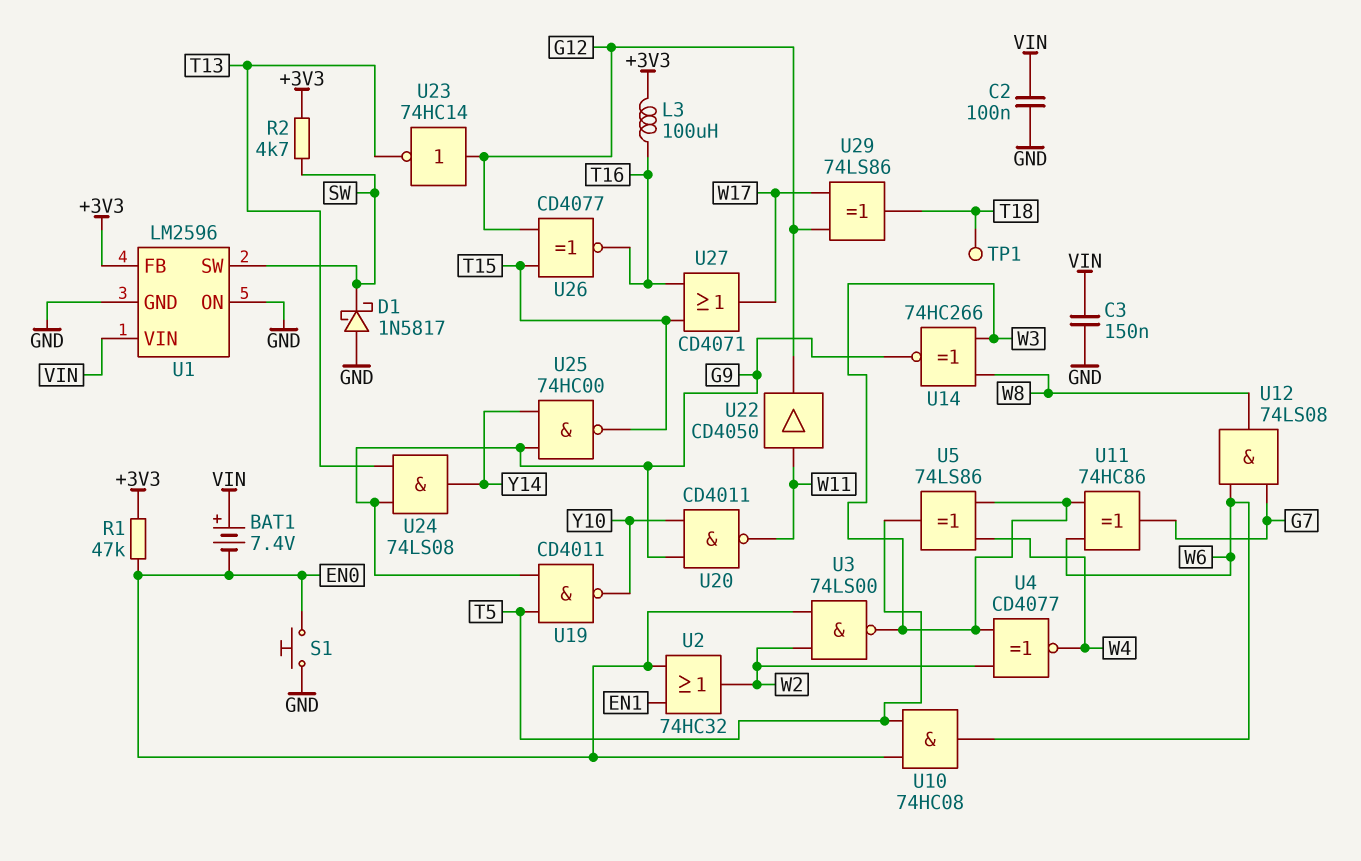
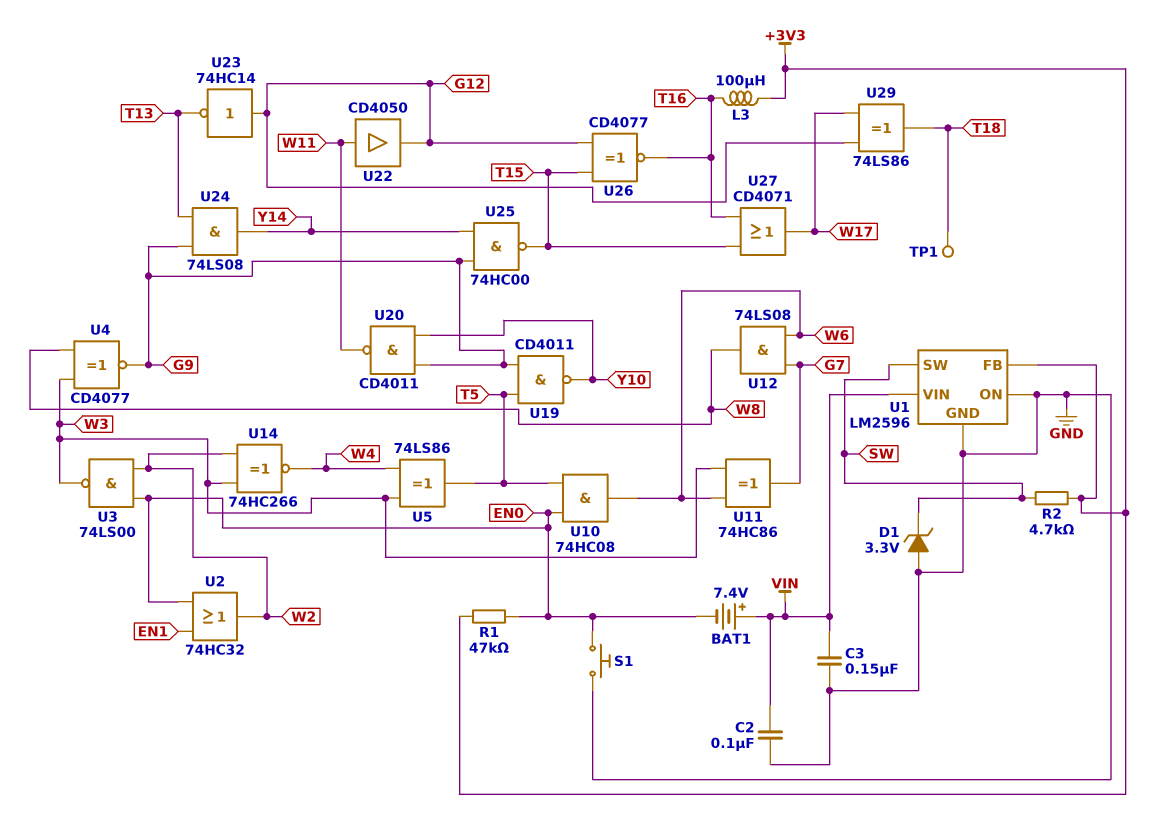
D1: schottky 1N5817 (A GND, K SW) -> zener 3.3V (A GND, K SW)
U4: XNOR CD4077 (in W2, in W3, out W4) -> XNOR CD4077 (in W3, in W8, out G9)
U14: XNOR 74HC266 (in W3, in W8, out G9) -> XNOR 74HC266 (in W2, in W3, out W4)

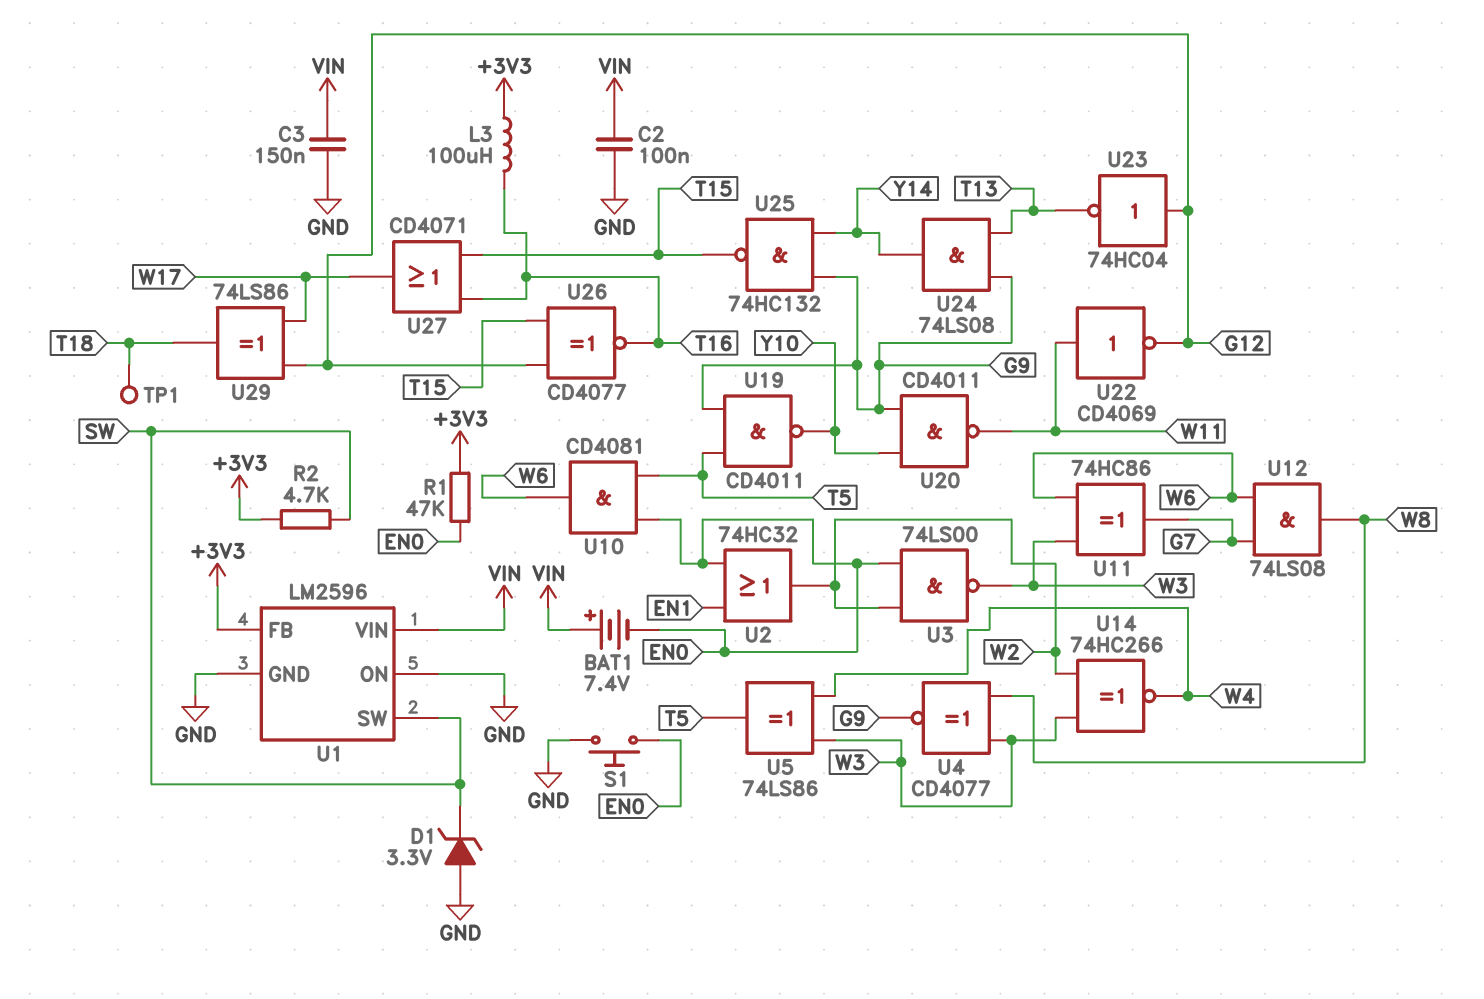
U10: AND 74HC08 (in EN0, in T5, out W6) -> AND CD4081 (in EN0, in T5, out W6)
U22: buffer CD4050 (in W11, out G12) -> NOT CD4069 (in W11, out G12)
U23: NOT 74HC14 (in G12, out T13) -> NOT 74HC04 (in G12, out T13)
U25: NAND 74HC00 (in G9, in Y14, out T15) -> NAND 74HC132 (in G9, in Y14, out T15)

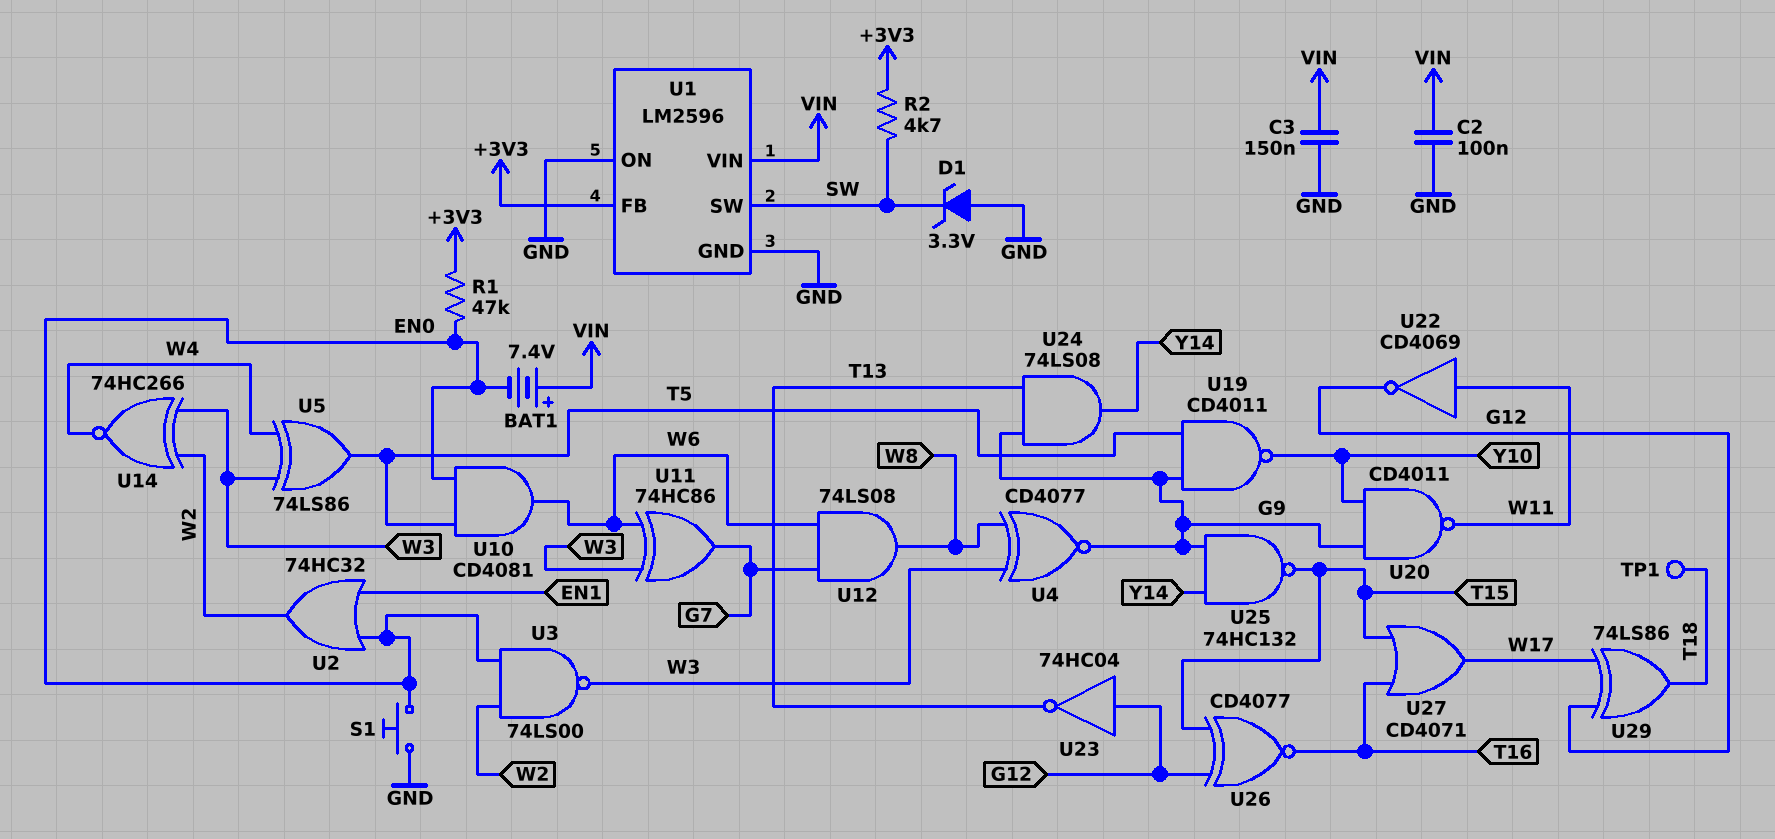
L3: 100uH (+3V3, T16) -> none

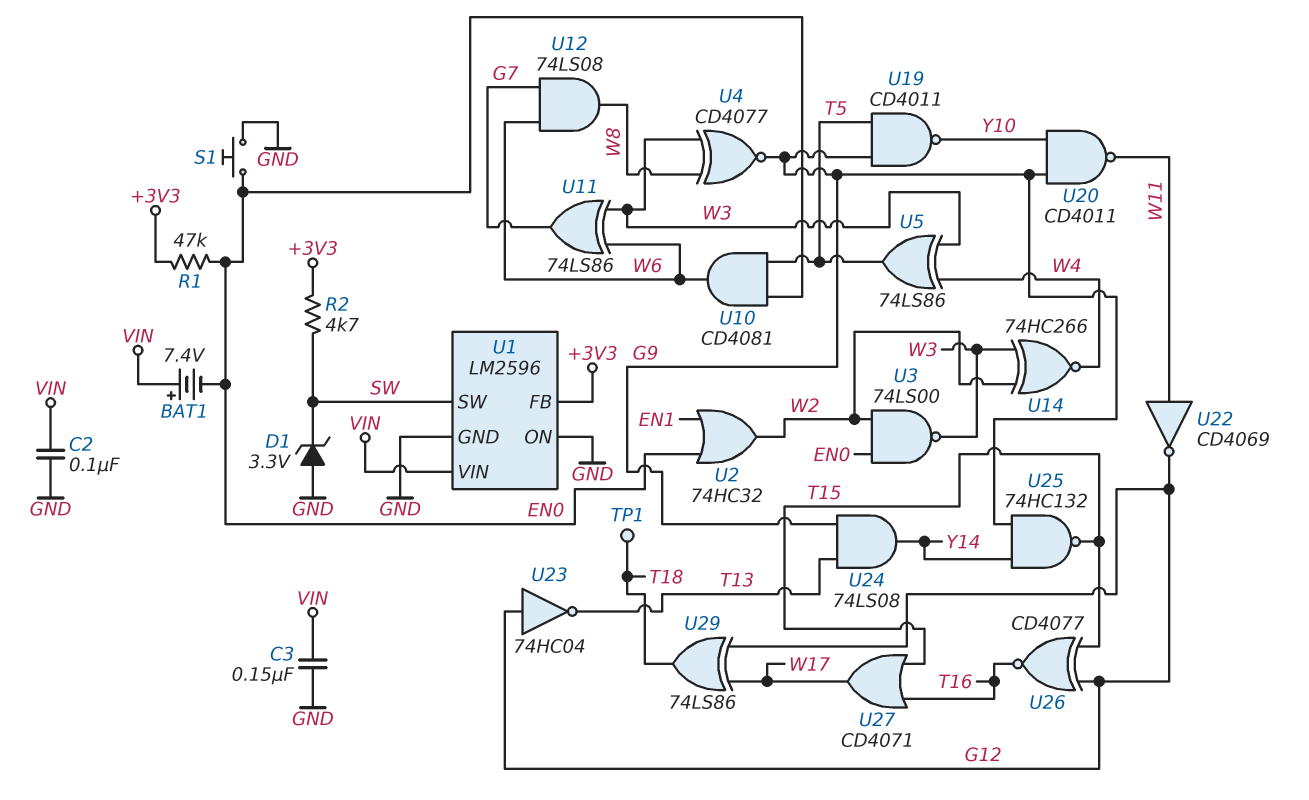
U11: XOR 74HC86 (in W3, in W6, out G7) -> XOR 74LS86 (in W3, in W6, out G7)

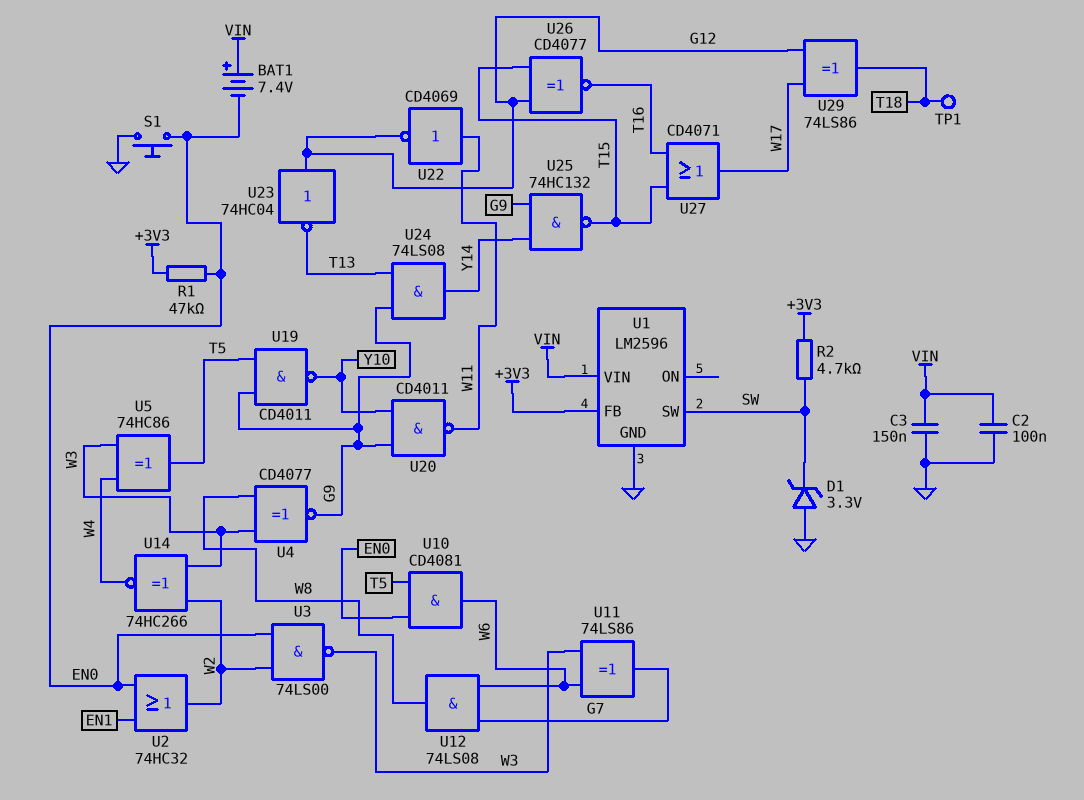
U1 pin ON: GND -> none
U5: XOR 74LS86 (in W3, in W4, out T5) -> XOR 74HC86 (in W3, in W4, out T5)

